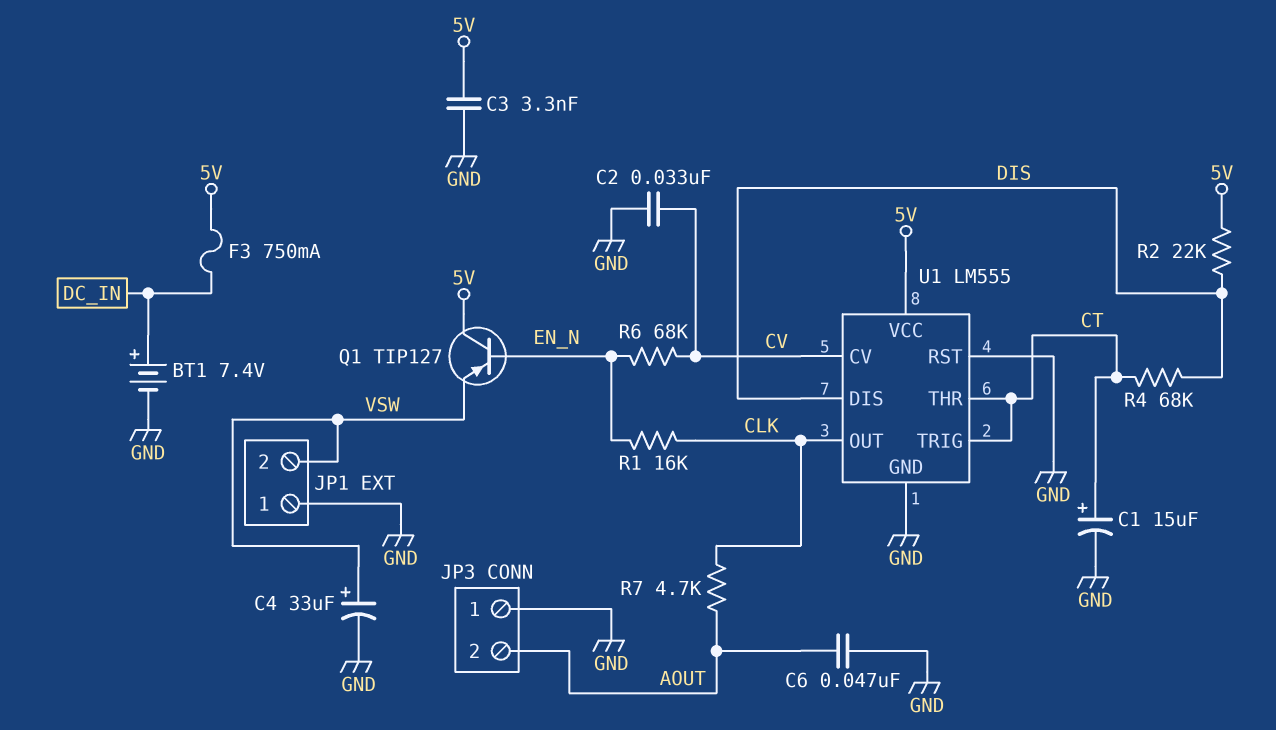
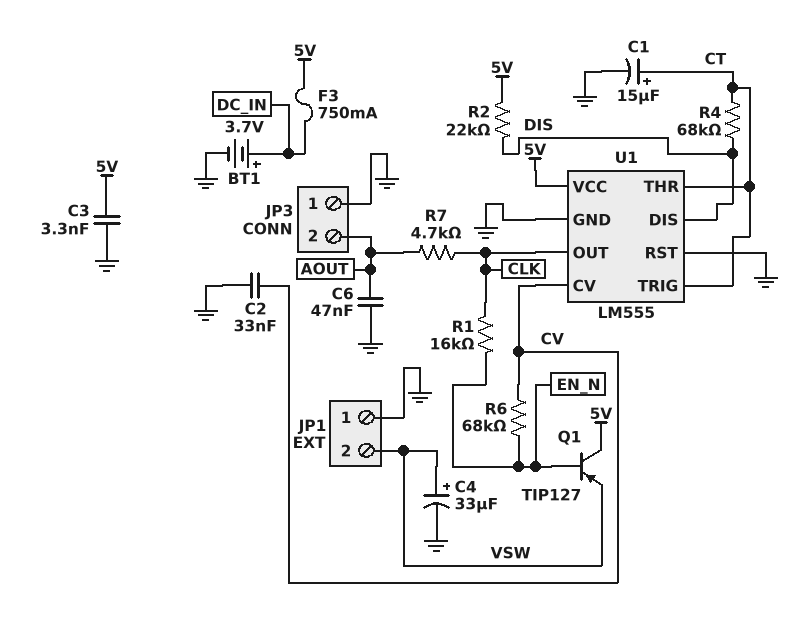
BT1: 7.4V (plus DC_IN, minus GND) -> 3.7V (plus DC_IN, minus GND)

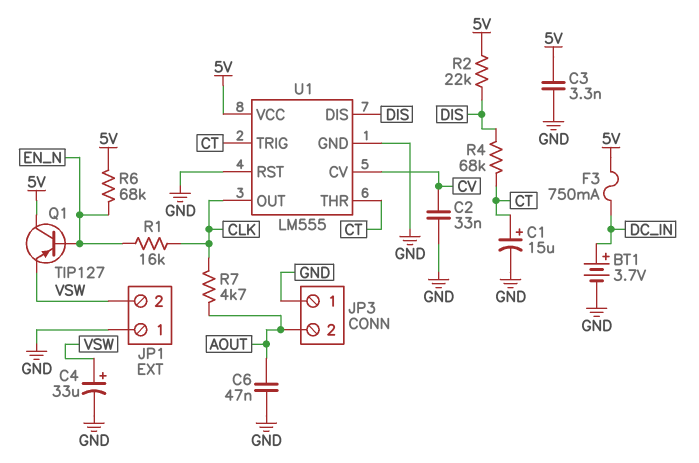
R6: 68k (CV, EN_N) -> 68k (5V, EN_N)

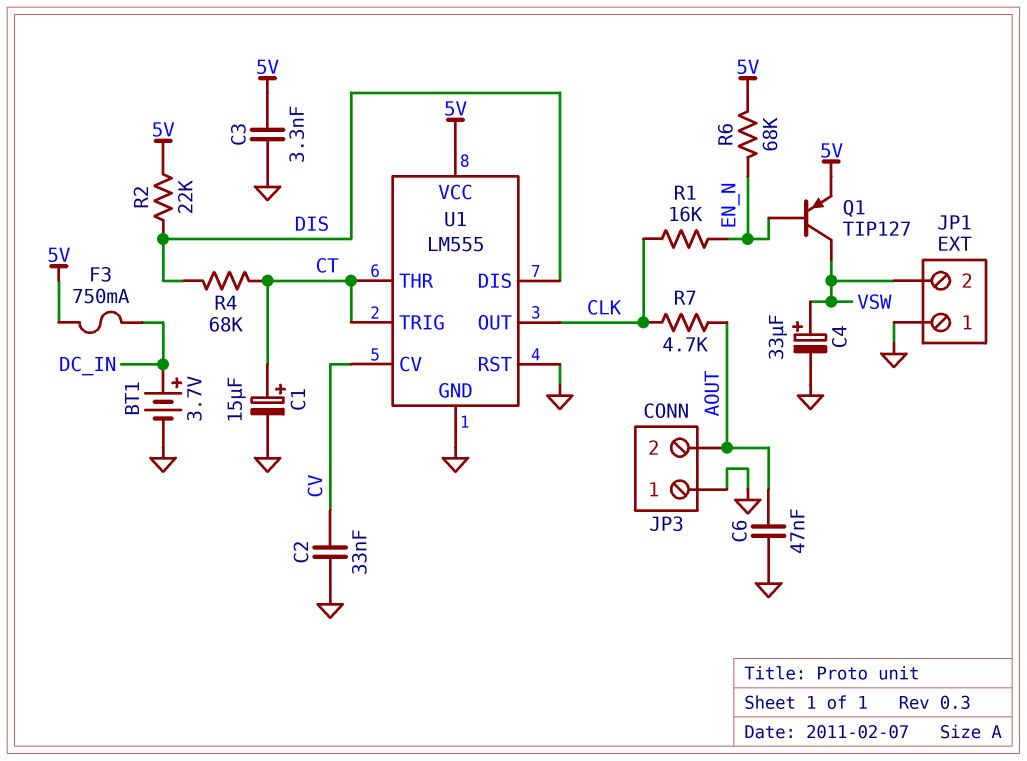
Q1: PNP TIP127 (B EN_N, C 5V, E VSW) -> PNP TIP127 (B EN_N, C VSW, E 5V)

